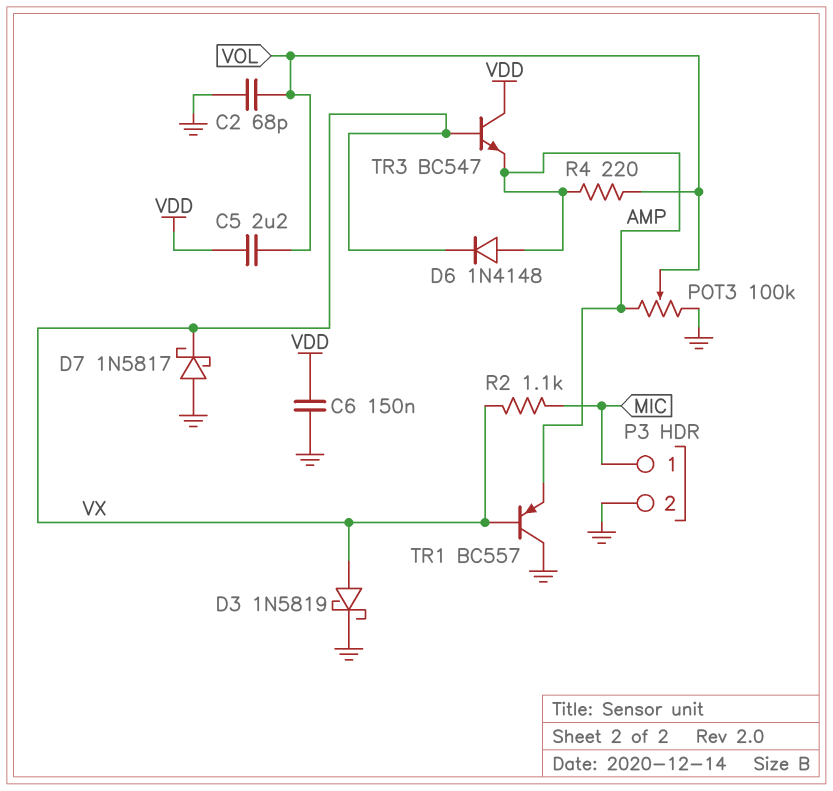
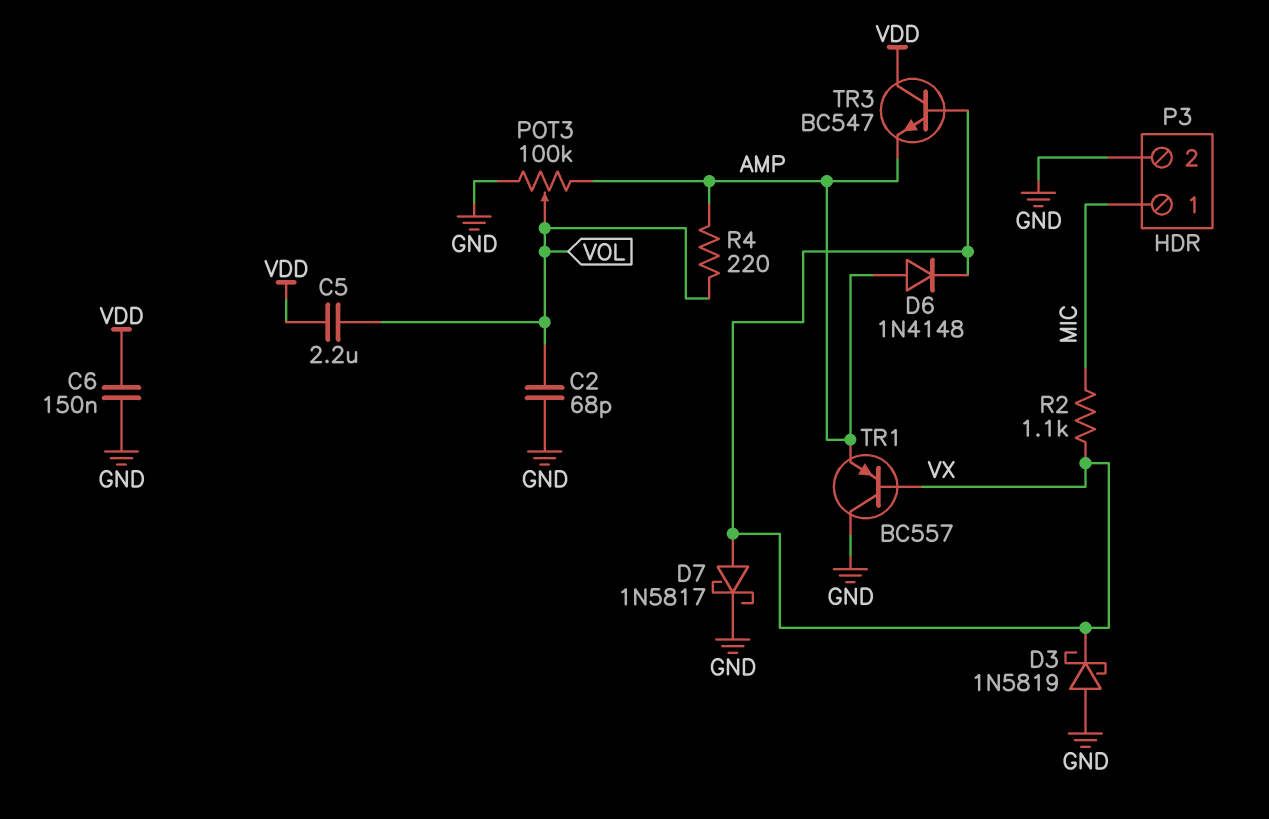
D3: schottky 1N5819 (A VX, K GND) -> schottky 1N5819 (A GND, K VX)
D7: schottky 1N5817 (A GND, K VX) -> schottky 1N5817 (A VX, K GND)

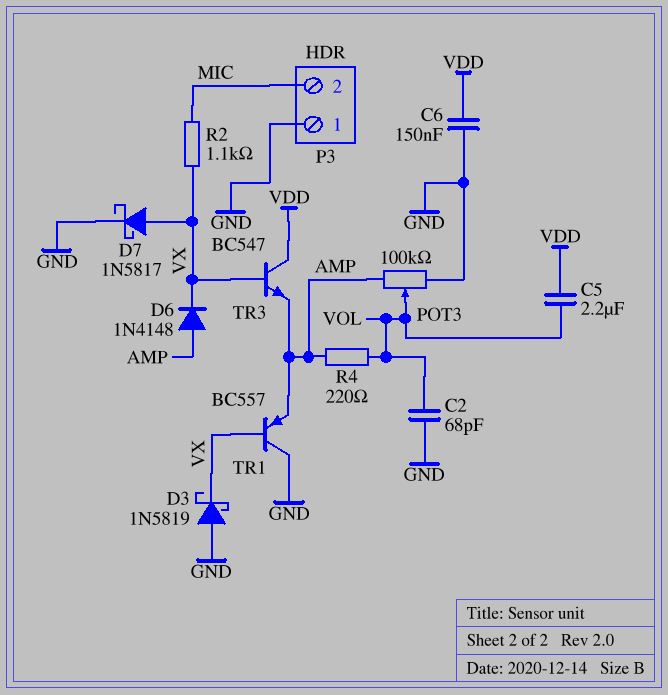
P3 pin 1: MIC -> GND
P3 pin 2: GND -> MIC

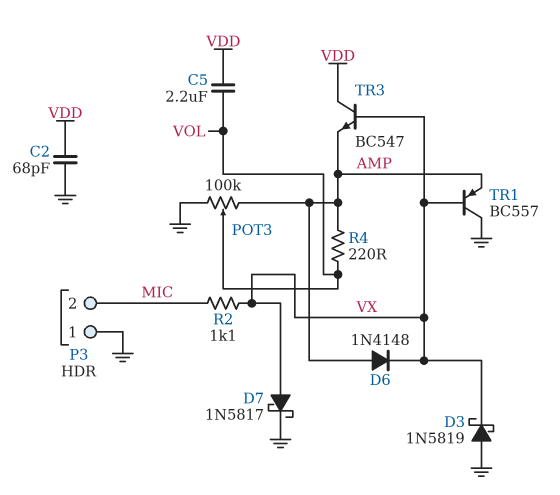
C2: 68pF (GND, VOL) -> 68pF (GND, VDD)
C6: 150nF (GND, VDD) -> none

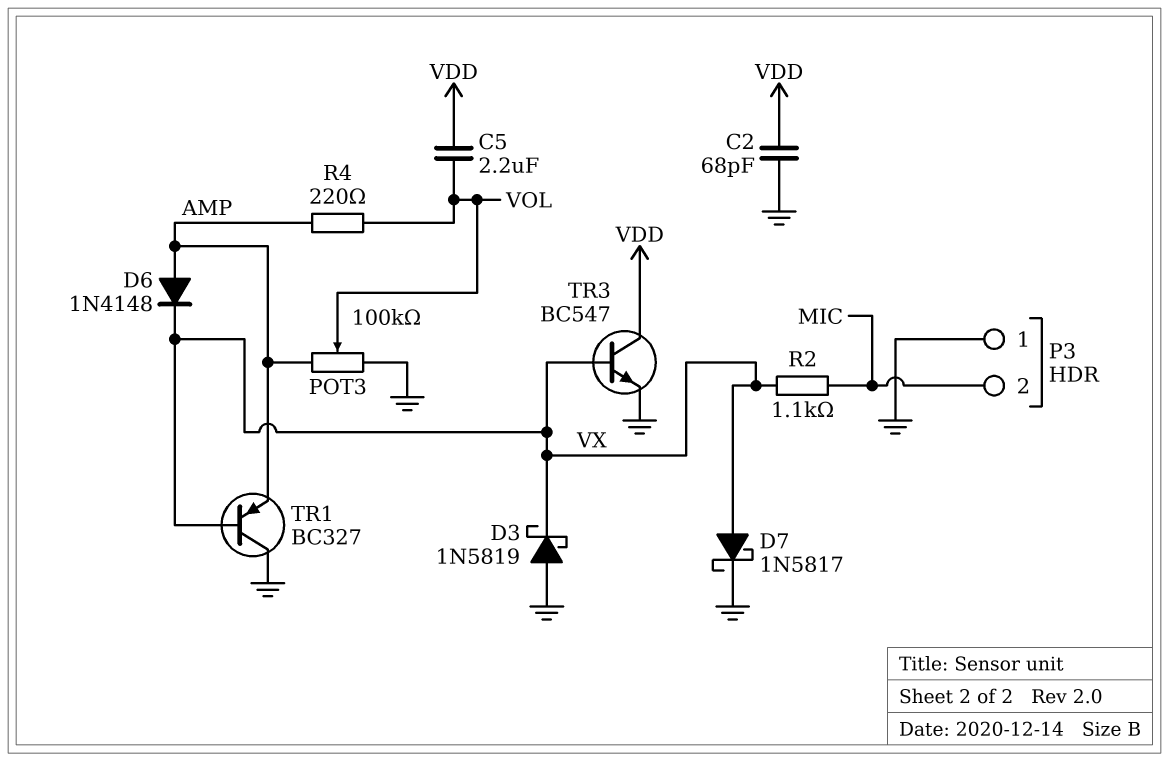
TR1: PNP BC557 (B VX, C GND, E AMP) -> PNP BC327 (B VX, C GND, E AMP)
TR3: NPN BC547 (B VX, C VDD, E AMP) -> NPN BC547 (B VX, C VDD, E GND)

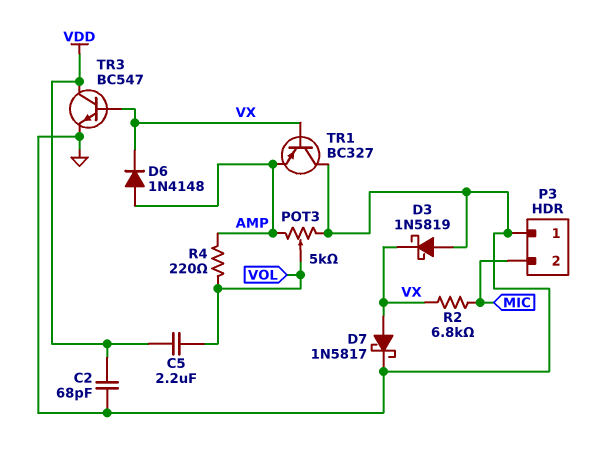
POT3: 100k (AMP, GND, wiper VOL) -> 5k (AMP, GND, wiper VOL)
R2: 1.1k (MIC, VX) -> 6.8k (MIC, VX)

